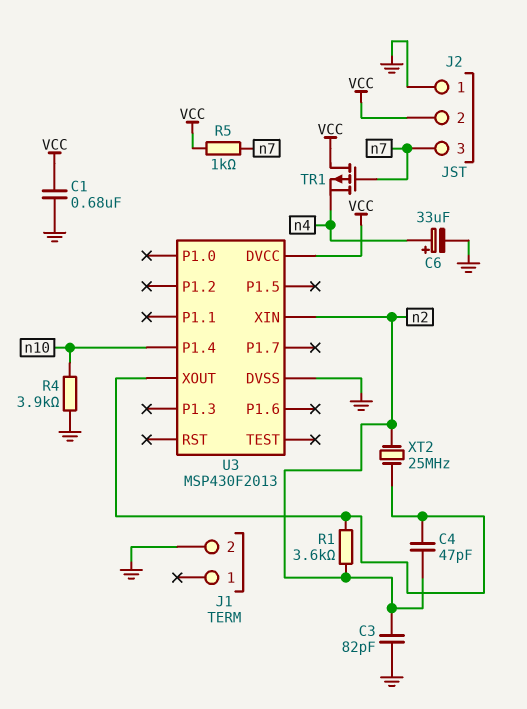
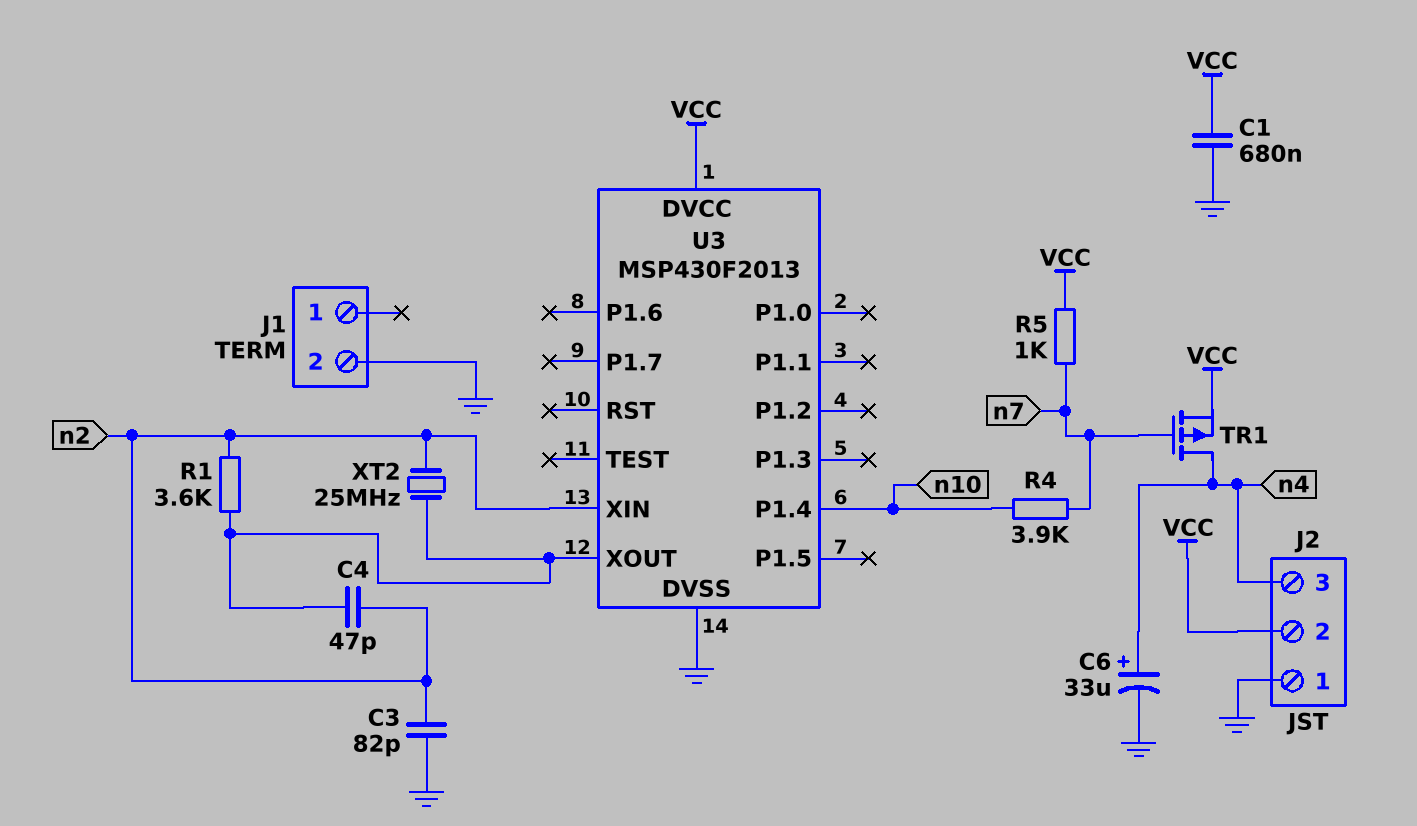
J2 pin 3: n7 -> n4
R4: 3.9k (GND, n10) -> 3.9k (n7, n10)
TR1: PMOS (G n7, D VCC, S n4) -> PMOS (G n7, D n4, S VCC)

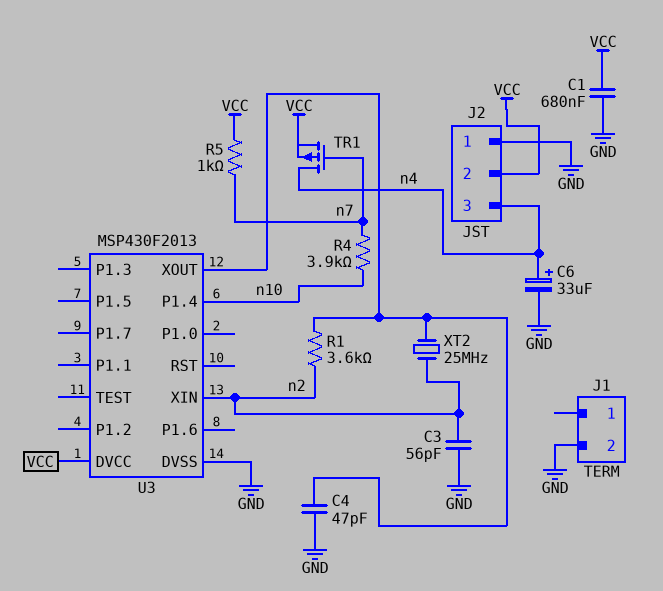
C3: 82pF (GND, n2) -> 56pF (GND, n2)
C4: 47pF (U3/XOUT, n2) -> 47pF (GND, U3/XOUT)

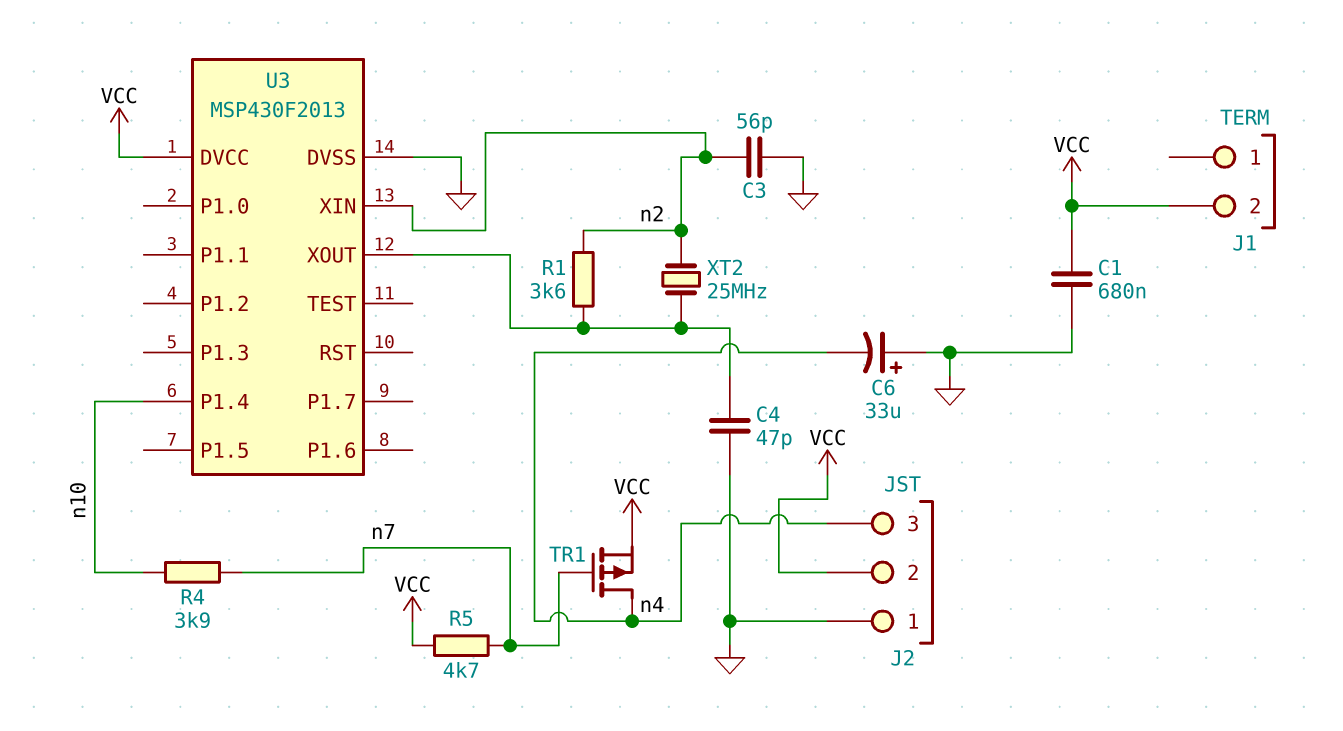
C6: 33uF (plus n4, minus GND) -> 33uF (plus GND, minus n4)
J1 pin 2: GND -> VCC
R5: 1k (VCC, n7) -> 4.7k (VCC, n7)

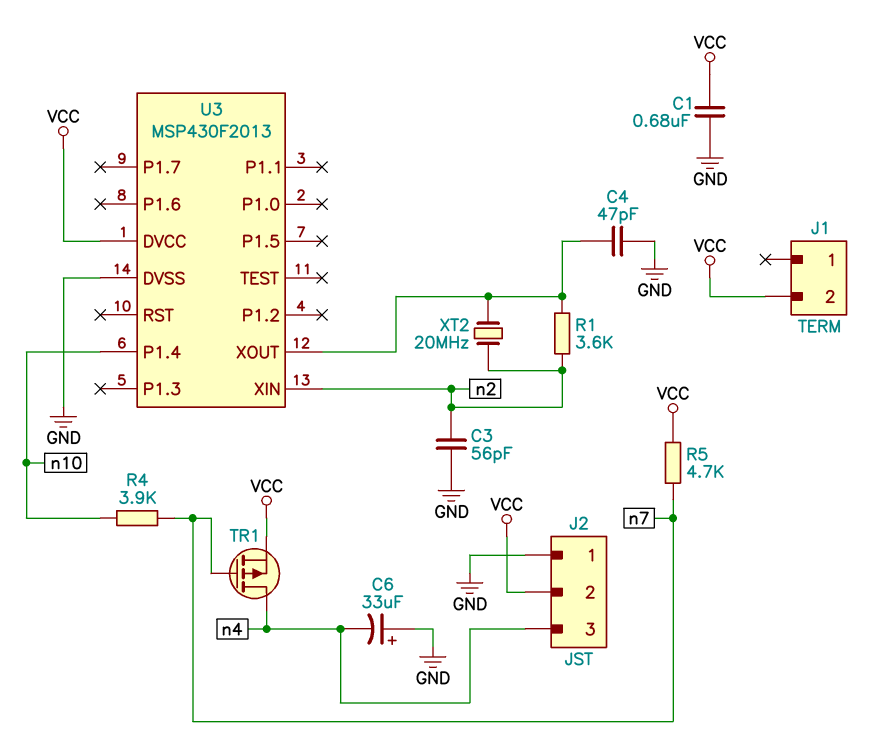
XT2: 25MHz (U3/XOUT, n2) -> 20MHz (U3/XOUT, n2)

